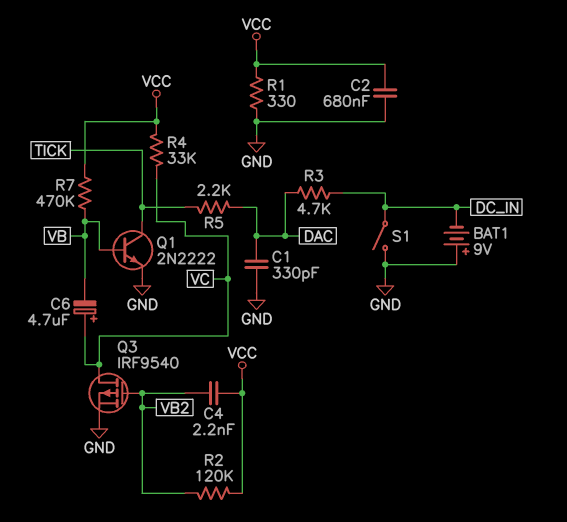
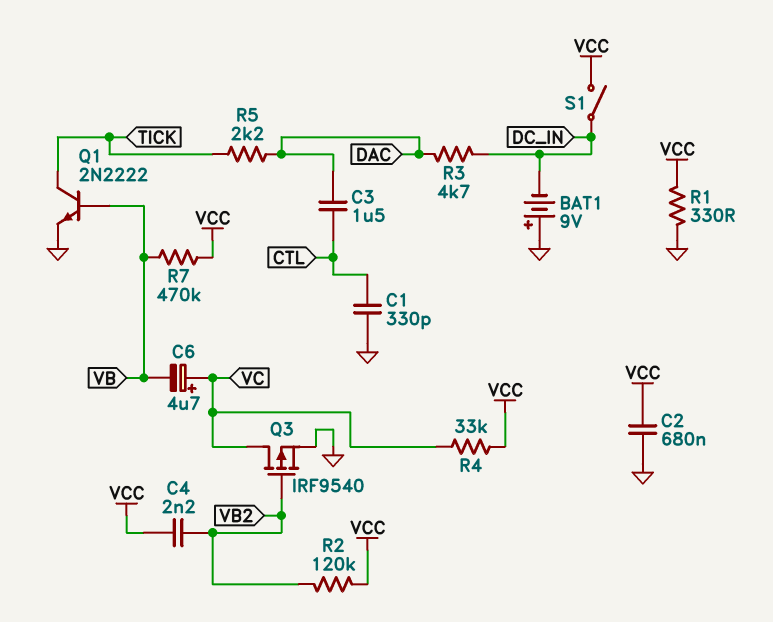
C1: 330pF (DAC, GND) -> 330pF (CTL, GND)
C3: none -> 1.5uF (CTL, DAC)
S1: switch (DC_IN, GND) -> switch (DC_IN, VCC)

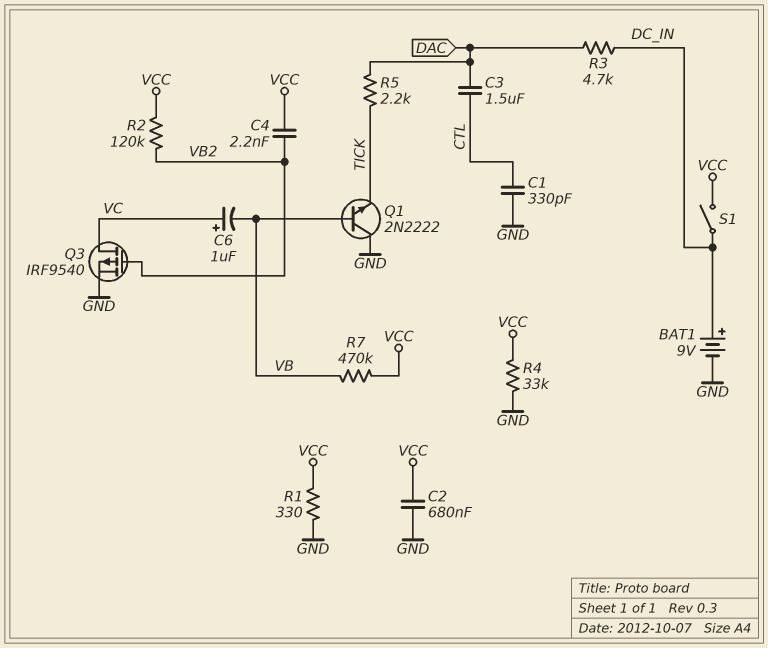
BAT1: 9V (plus GND, minus DC_IN) -> 9V (plus DC_IN, minus GND)
C6: 4.7uF (plus VC, minus VB) -> 1uF (plus VC, minus VB)
Q1: NPN 2N2222 (B VB, C TICK, E GND) -> NPN 2N2222 (B VB, C GND, E TICK)
R4: 33k (VC, VCC) -> 33k (GND, VCC)

